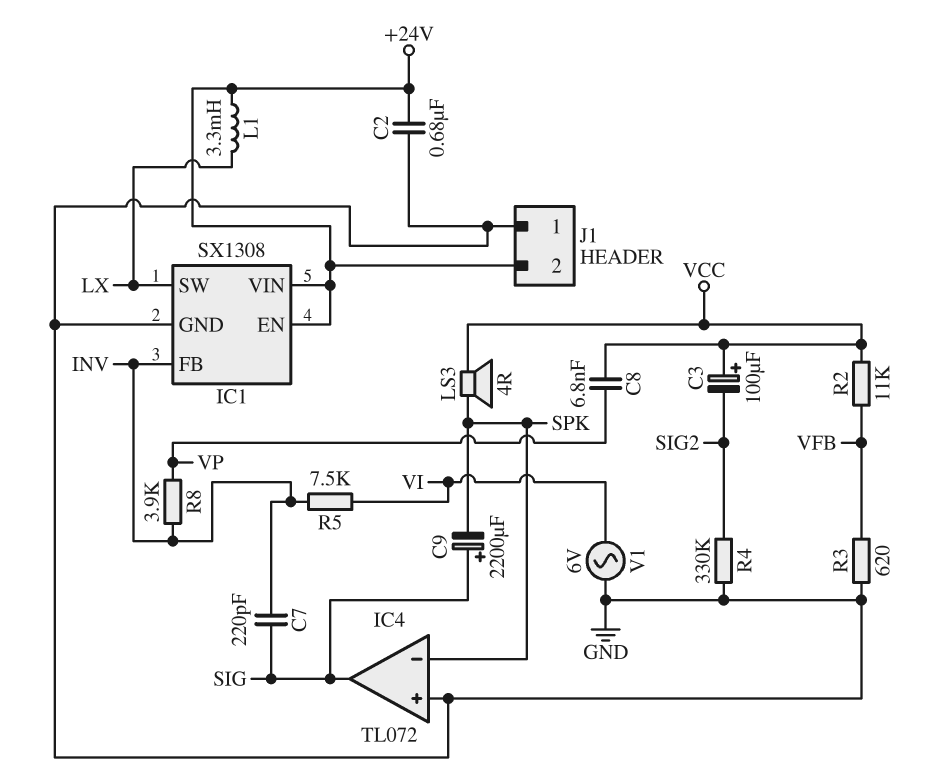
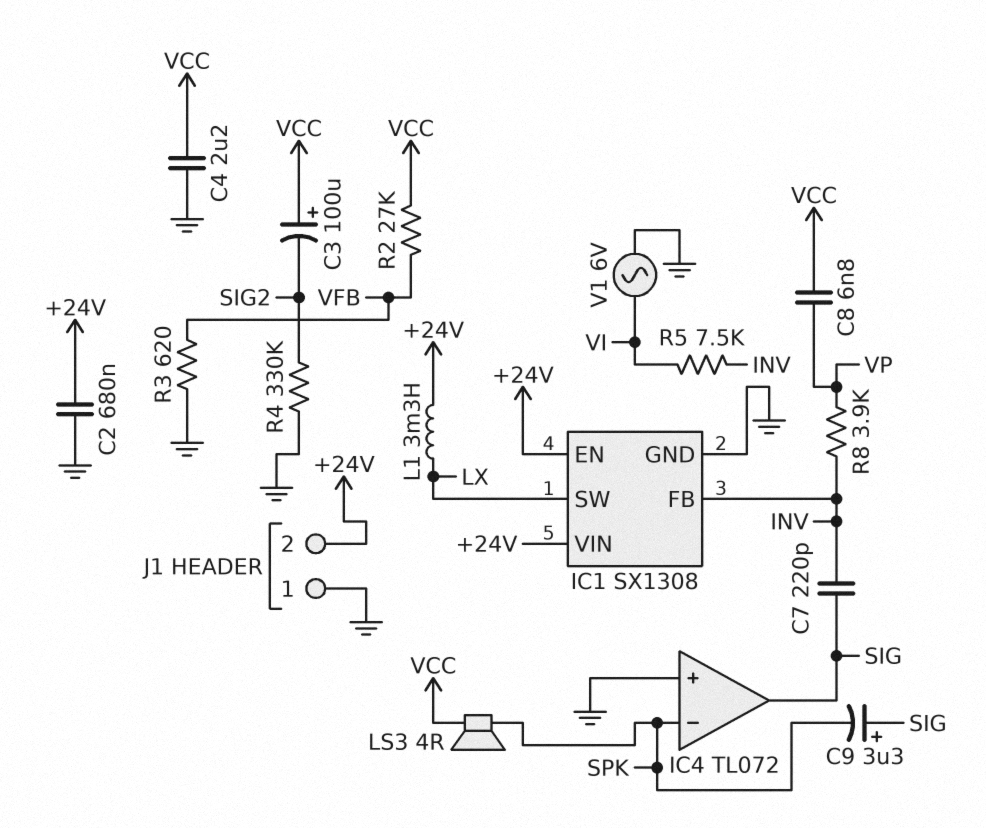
C4: none -> 2.2uF (GND, VCC)
C9: 2200uF (plus SIG, minus SPK) -> 3.3uF (plus SIG, minus SPK)
R2: 11k (VCC, VFB) -> 27k (VCC, VFB)

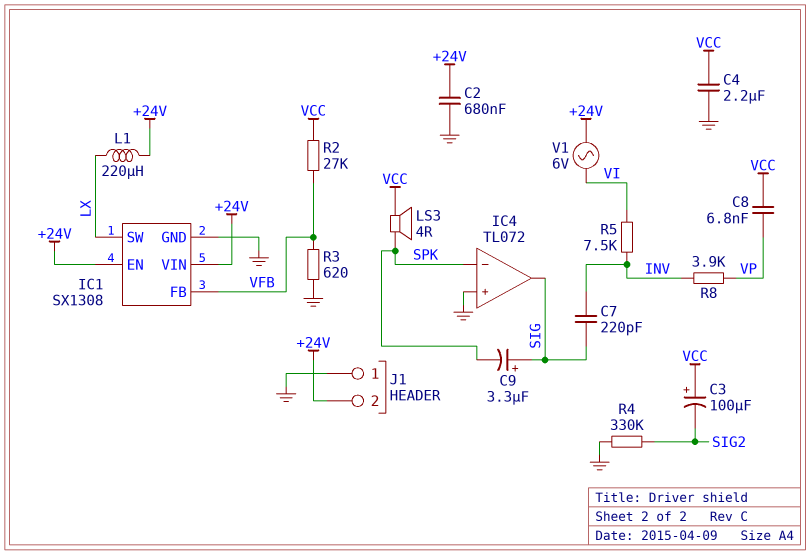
IC1 pin FB: INV -> VFB
L1: 3.3mH (+24V, LX) -> 220uH (+24V, LX)
V1: AC 6V (GND, VI) -> AC 6V (+24V, VI)

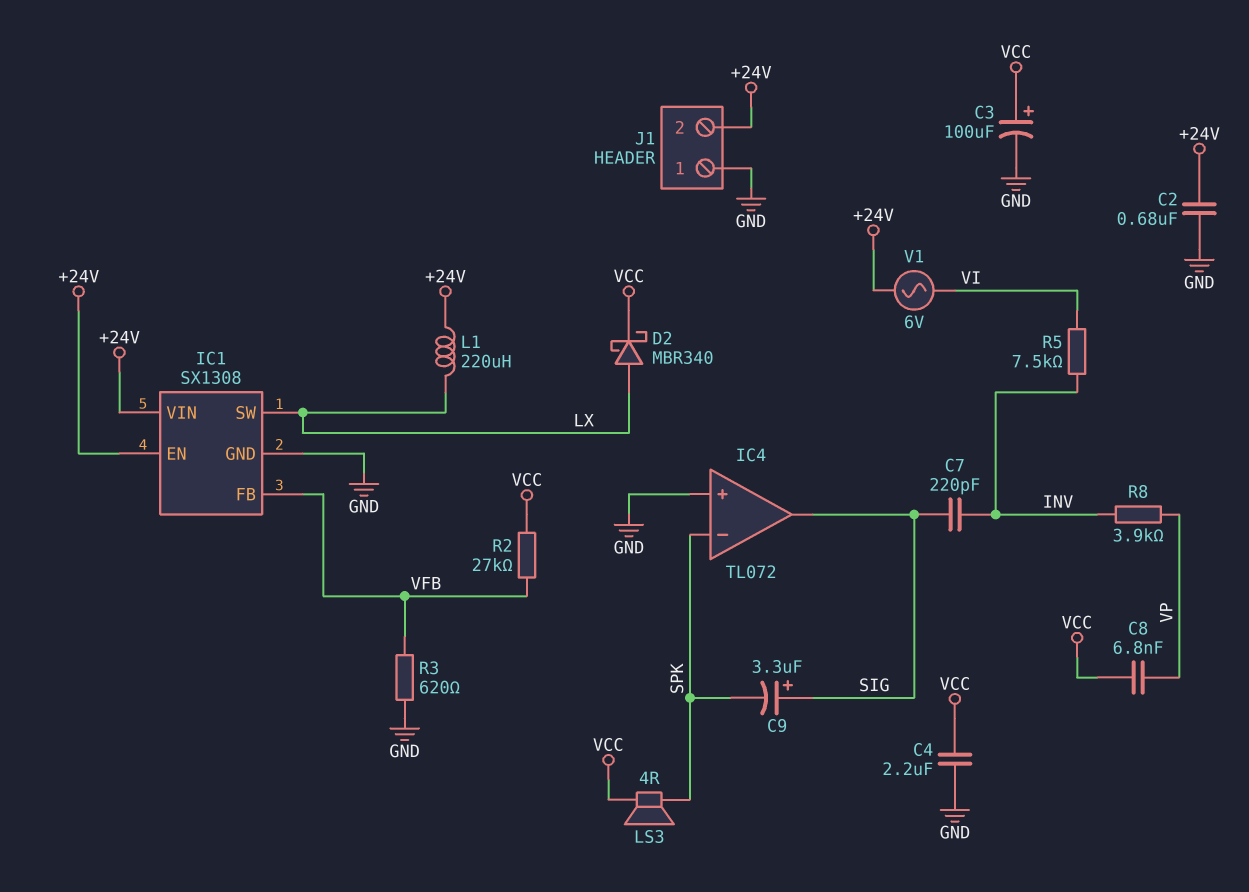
C3: 100uF (plus VCC, minus SIG2) -> 100uF (plus VCC, minus GND)
D2: none -> schottky MBR340 (A LX, K VCC)
R4: 330k (GND, SIG2) -> none

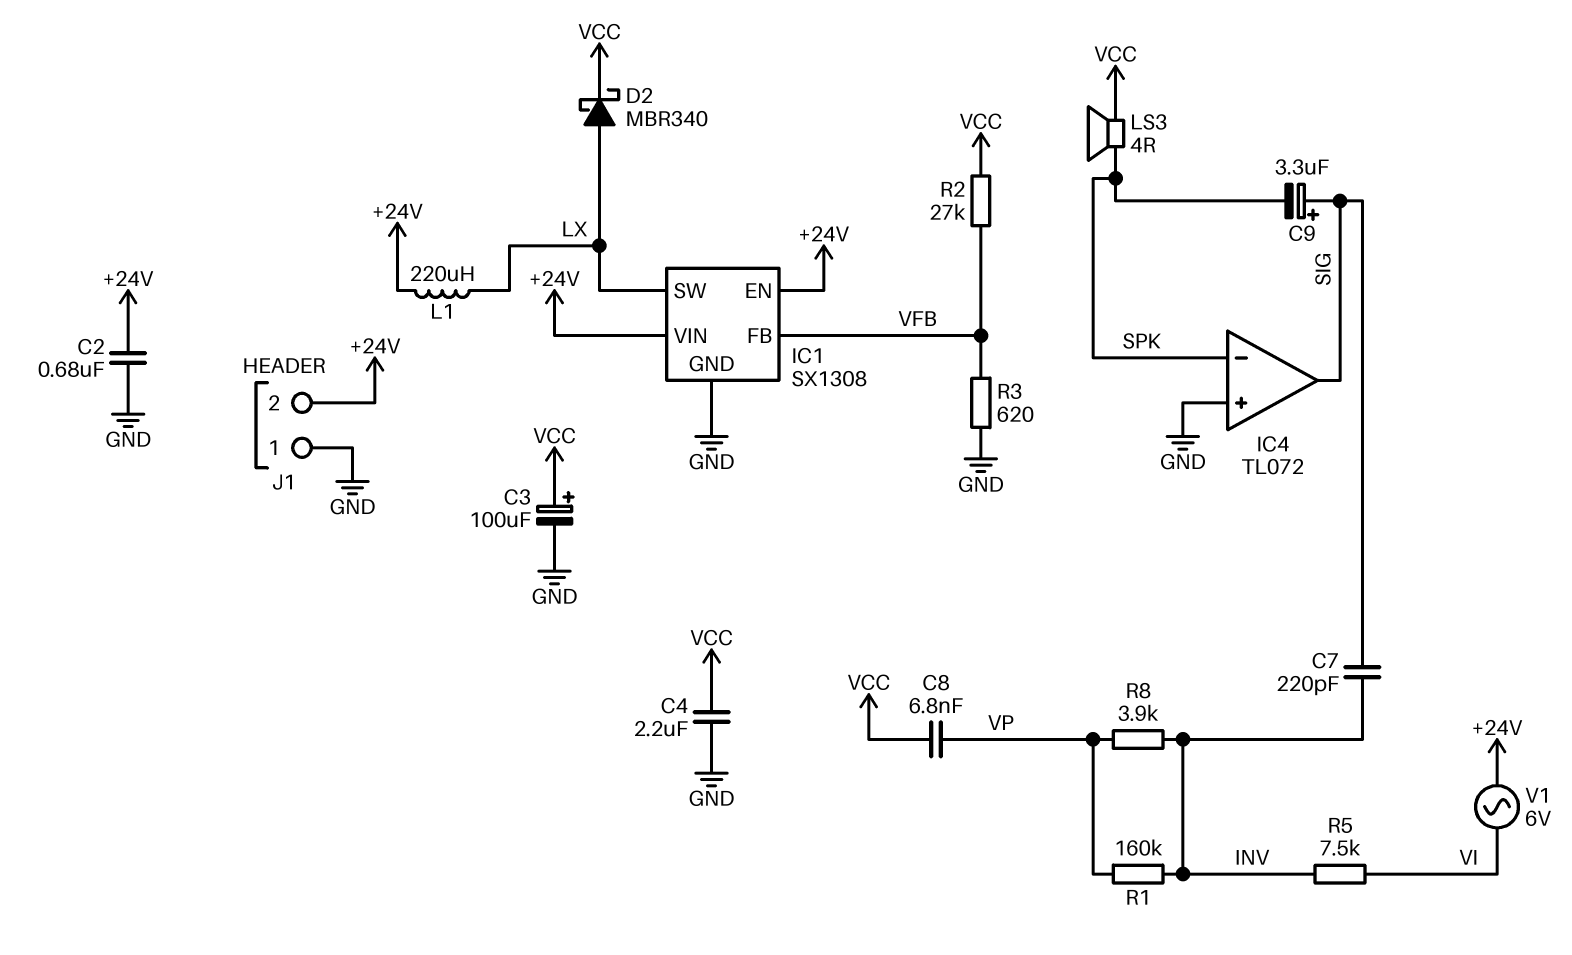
R1: none -> 160k (INV, VP)

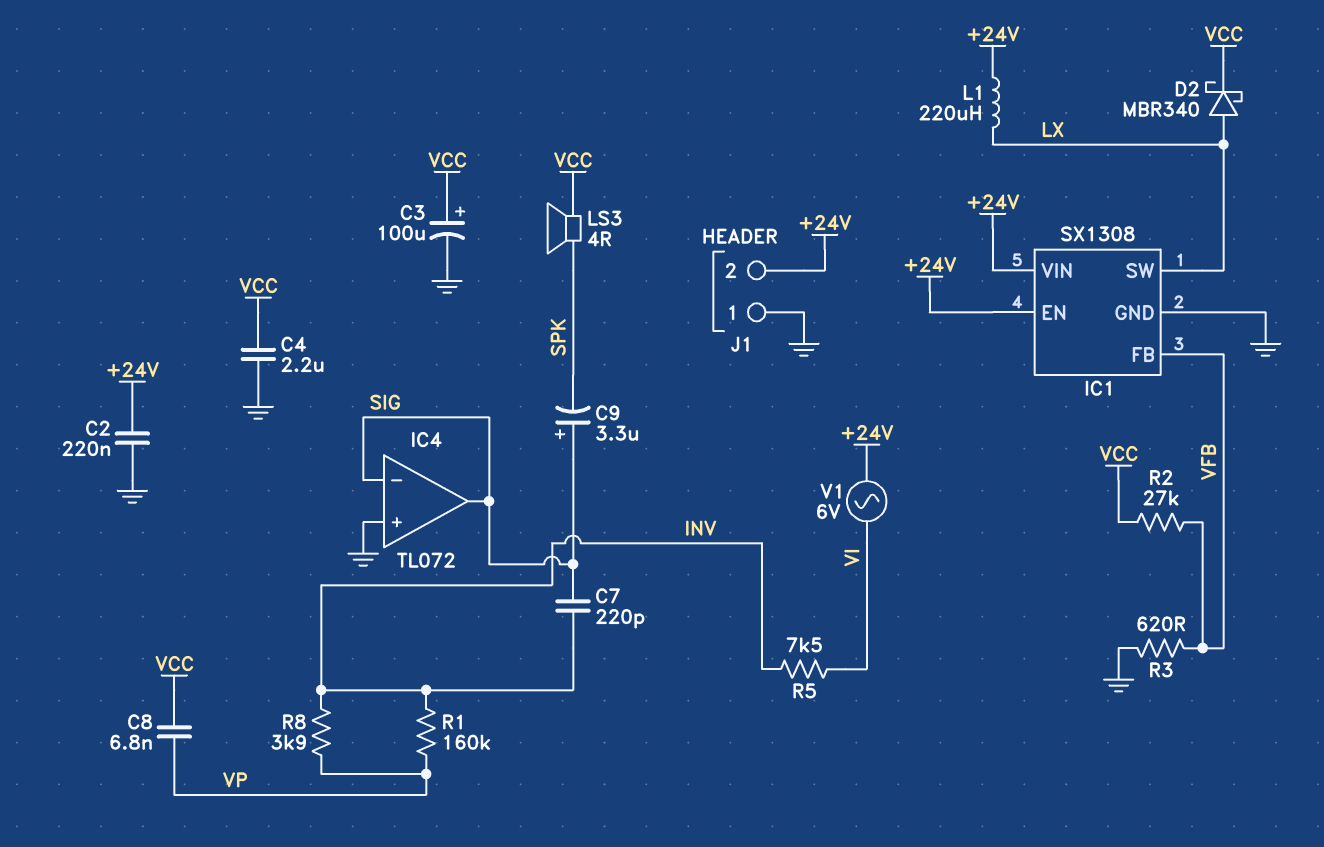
C2: 680nF (+24V, GND) -> 220nF (+24V, GND)
IC4 pin in-: SPK -> SIG

